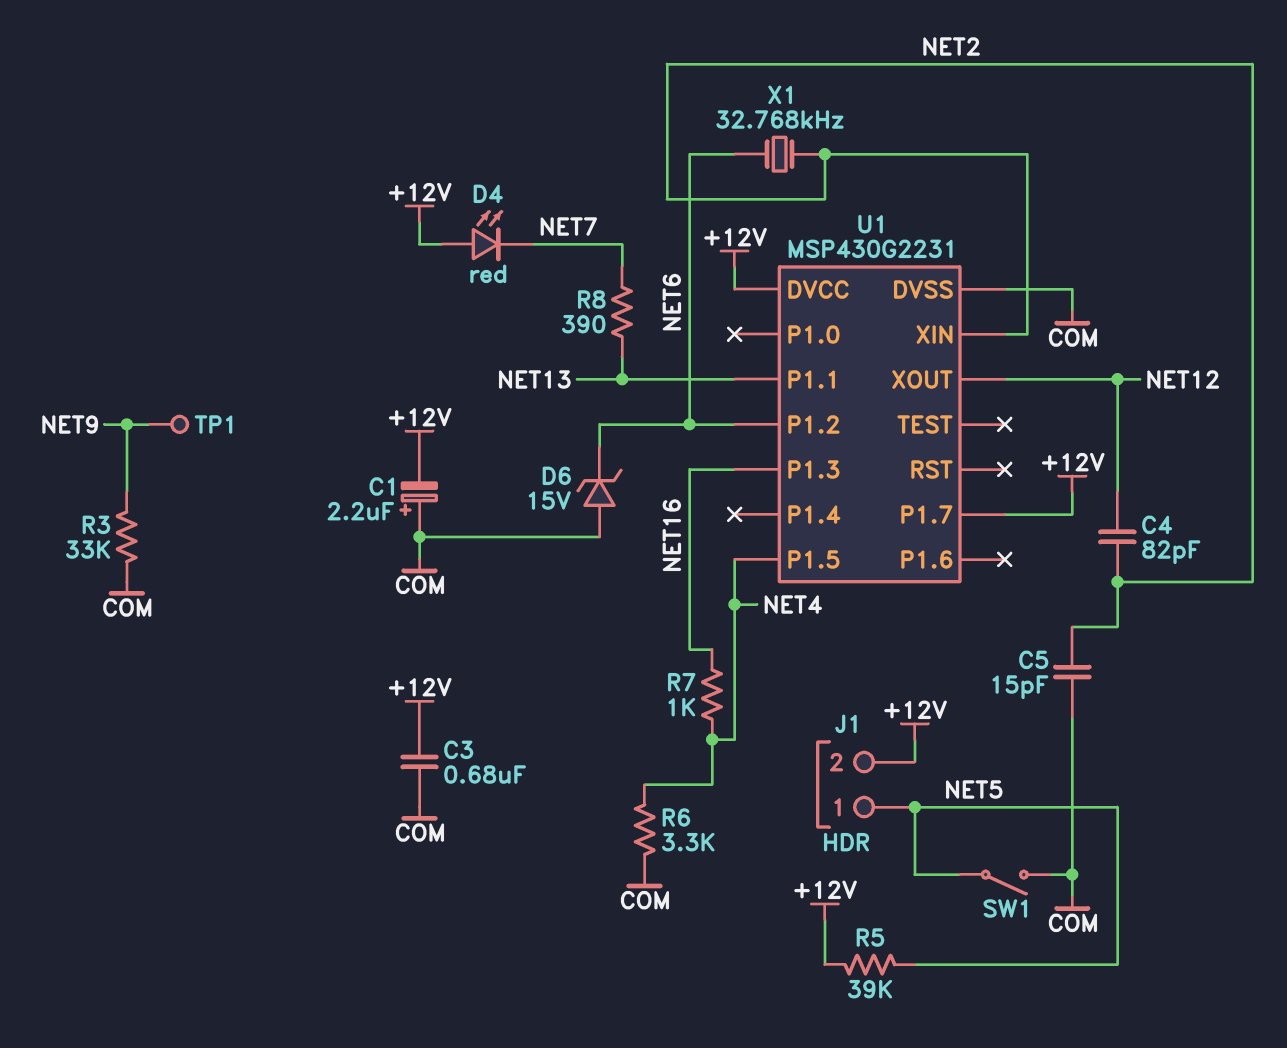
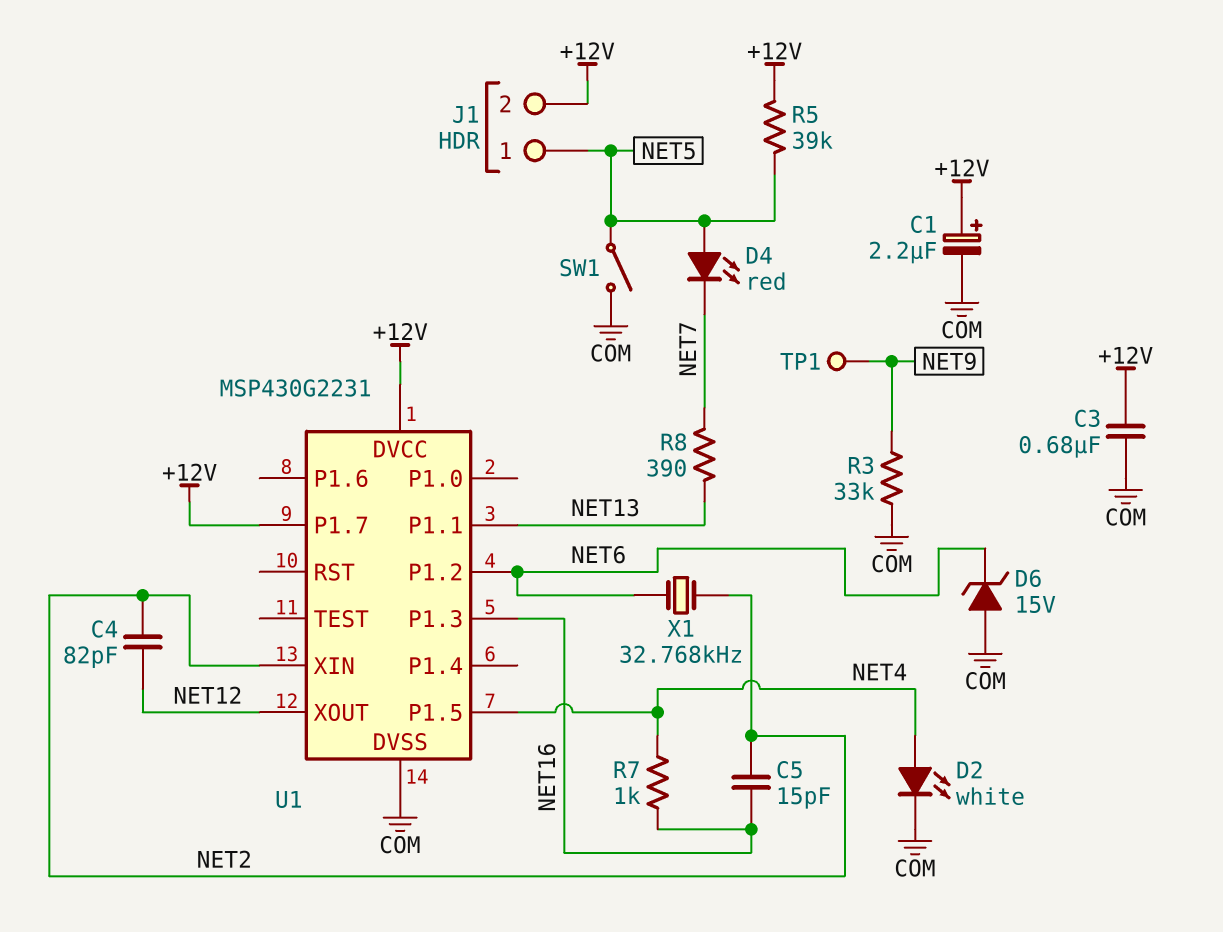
C1: 2.2uF (plus COM, minus +12V) -> 2.2uF (plus +12V, minus COM)
C5: 15pF (COM, NET2) -> 15pF (NET2, NET16)
D2: none -> LED white (A NET4, K COM)
D4: LED red (A +12V, K NET7) -> LED red (A NET5, K NET7)
R6: 3.3k (COM, NET4) -> none

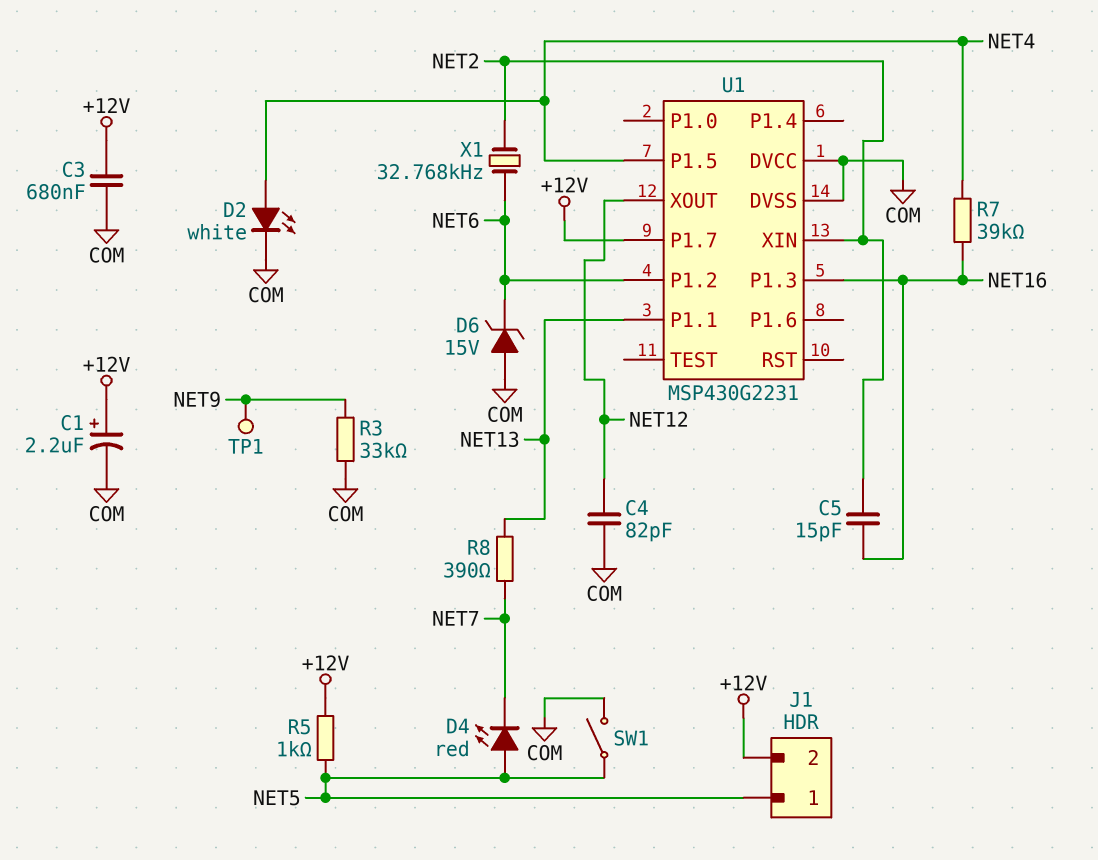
C4: 82pF (NET2, NET12) -> 82pF (COM, NET12)
R5: 39k (+12V, NET5) -> 1k (+12V, NET5)
R7: 1k (NET4, NET16) -> 39k (NET4, NET16)
U1 pin DVCC: +12V -> COM

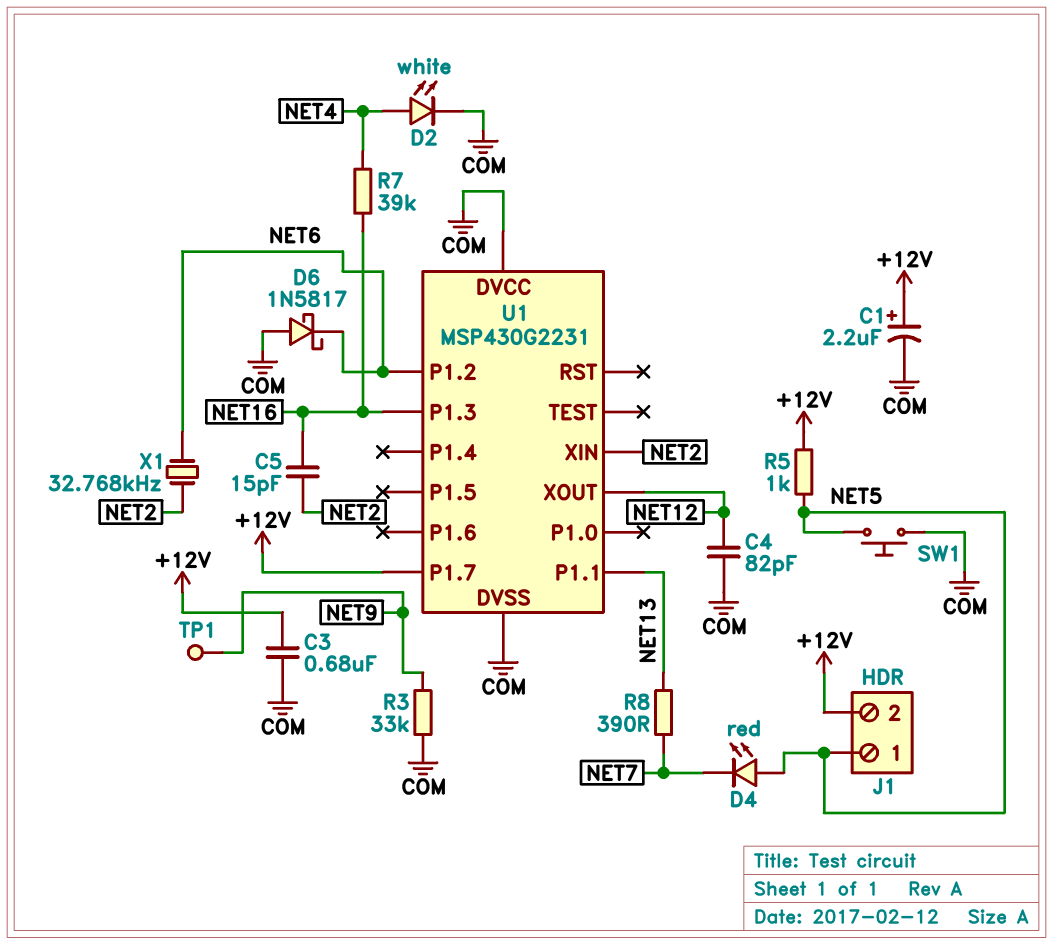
D6: zener 15V (A COM, K NET6) -> schottky 1N5817 (A COM, K NET6)
SW1: switch (COM, NET5) -> button (COM, NET5)
U1 pin P1.5: NET4 -> none

